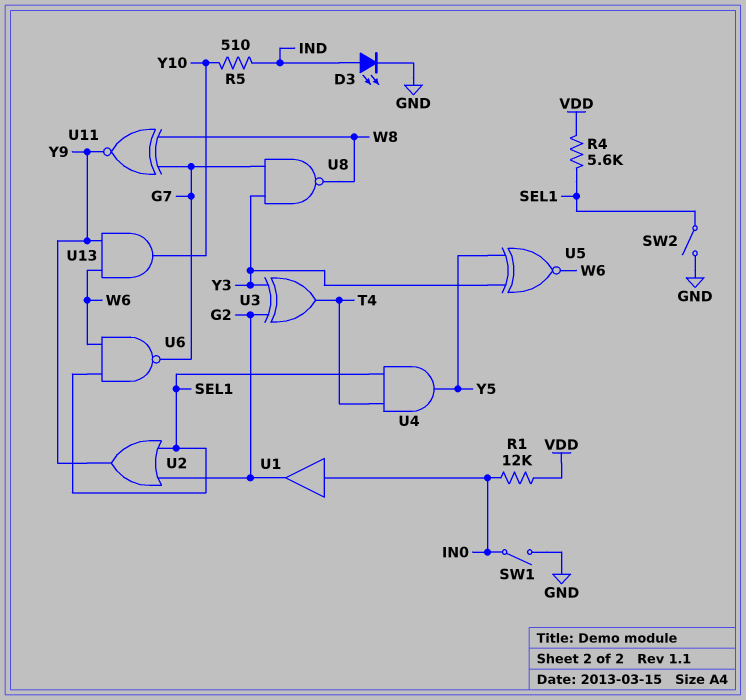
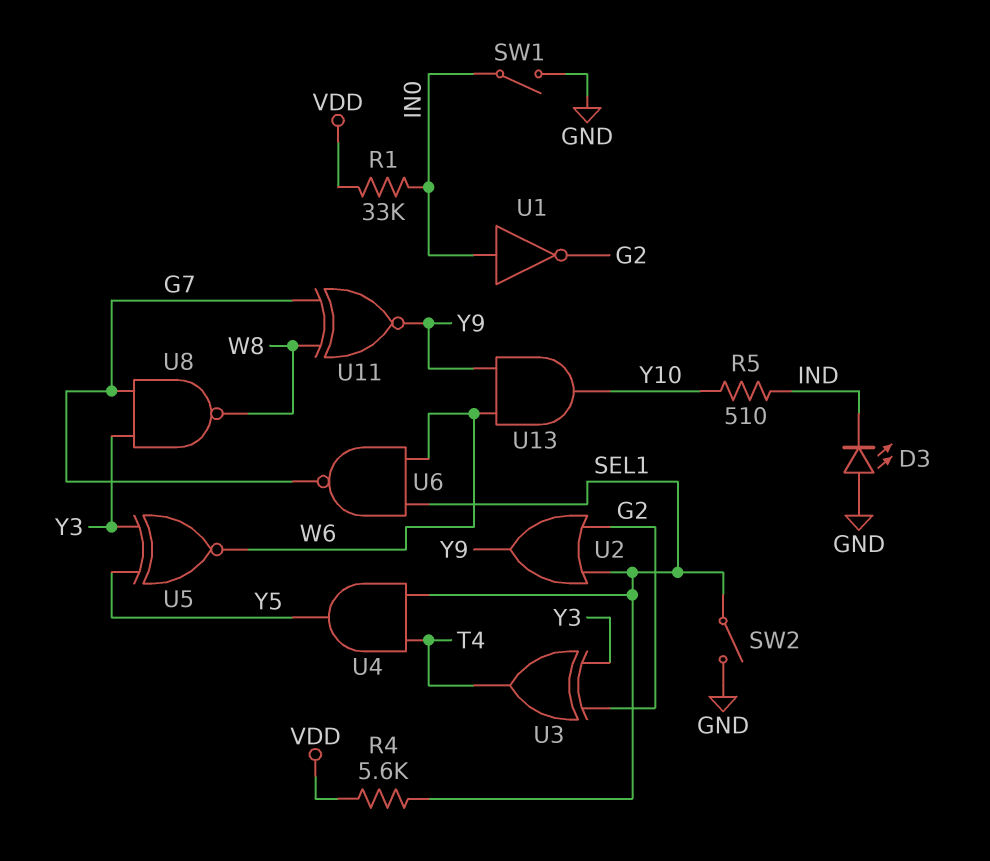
D3: LED (A IND, K GND) -> LED (A GND, K IND)
R1: 12k (IN0, VDD) -> 33k (IN0, VDD)
U1: buffer (in IN0, out G2) -> NOT (in IN0, out G2)

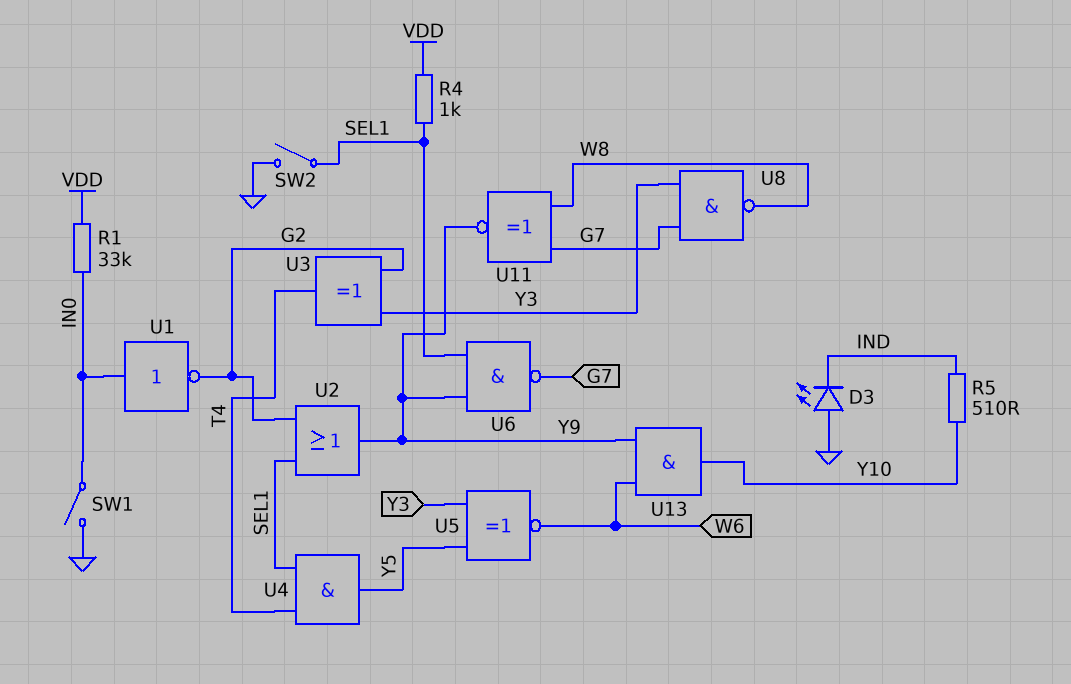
R4: 5.6k (SEL1, VDD) -> 1k (SEL1, VDD)
U6: NAND (in SEL1, in W6, out G7) -> NAND (in SEL1, in Y9, out G7)

